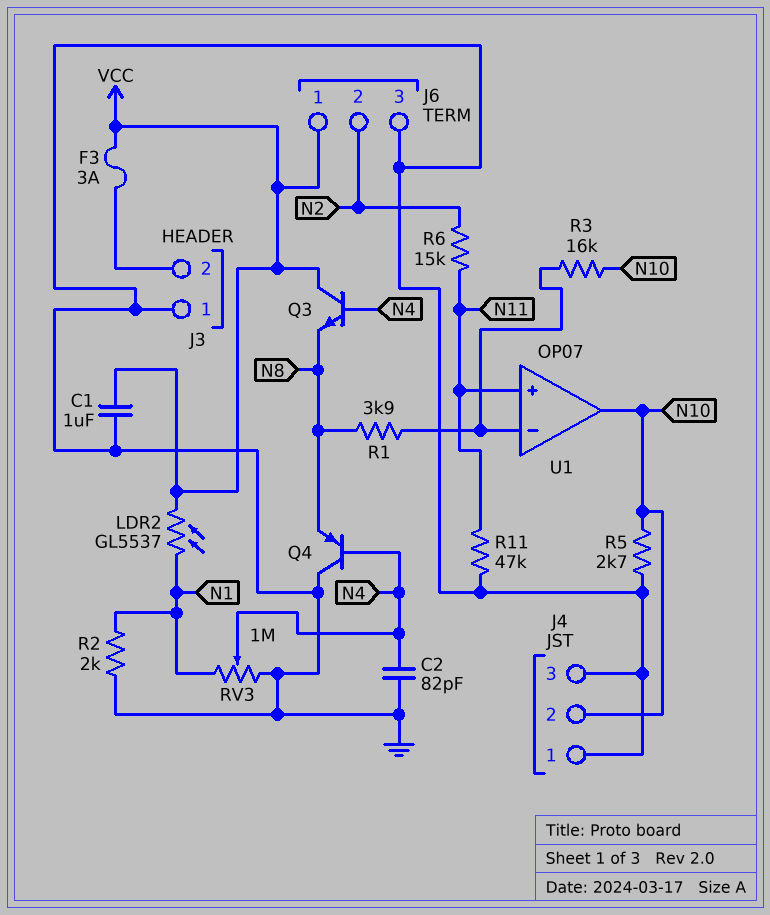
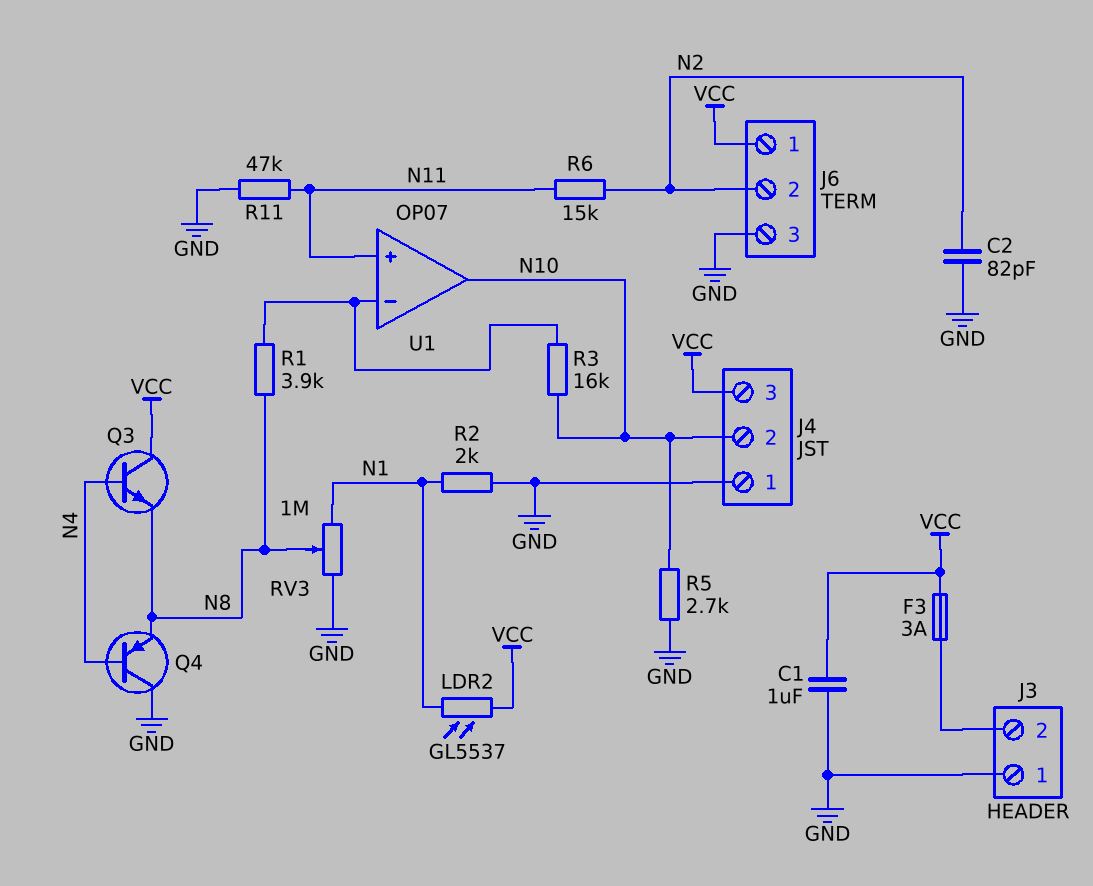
C2: 82pF (GND, N4) -> 82pF (GND, N2)
J4 pin 3: GND -> VCC
RV3: 1M (GND, N1, wiper N4) -> 1M (GND, N1, wiper N8)

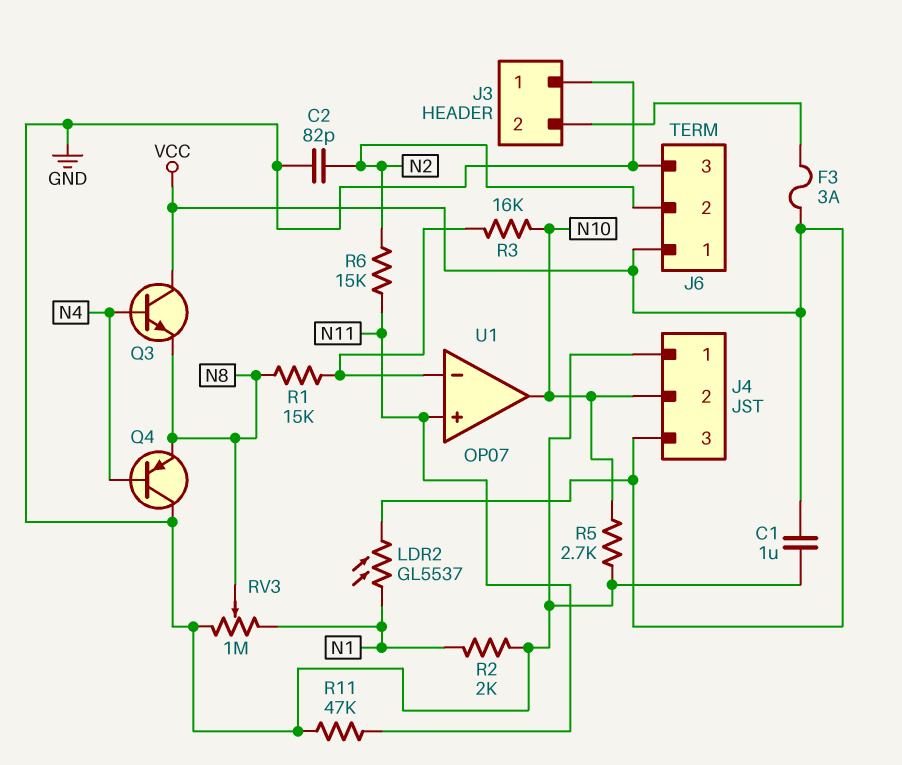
R1: 3.9k (N8, U1/in-) -> 15k (N8, U1/in-)

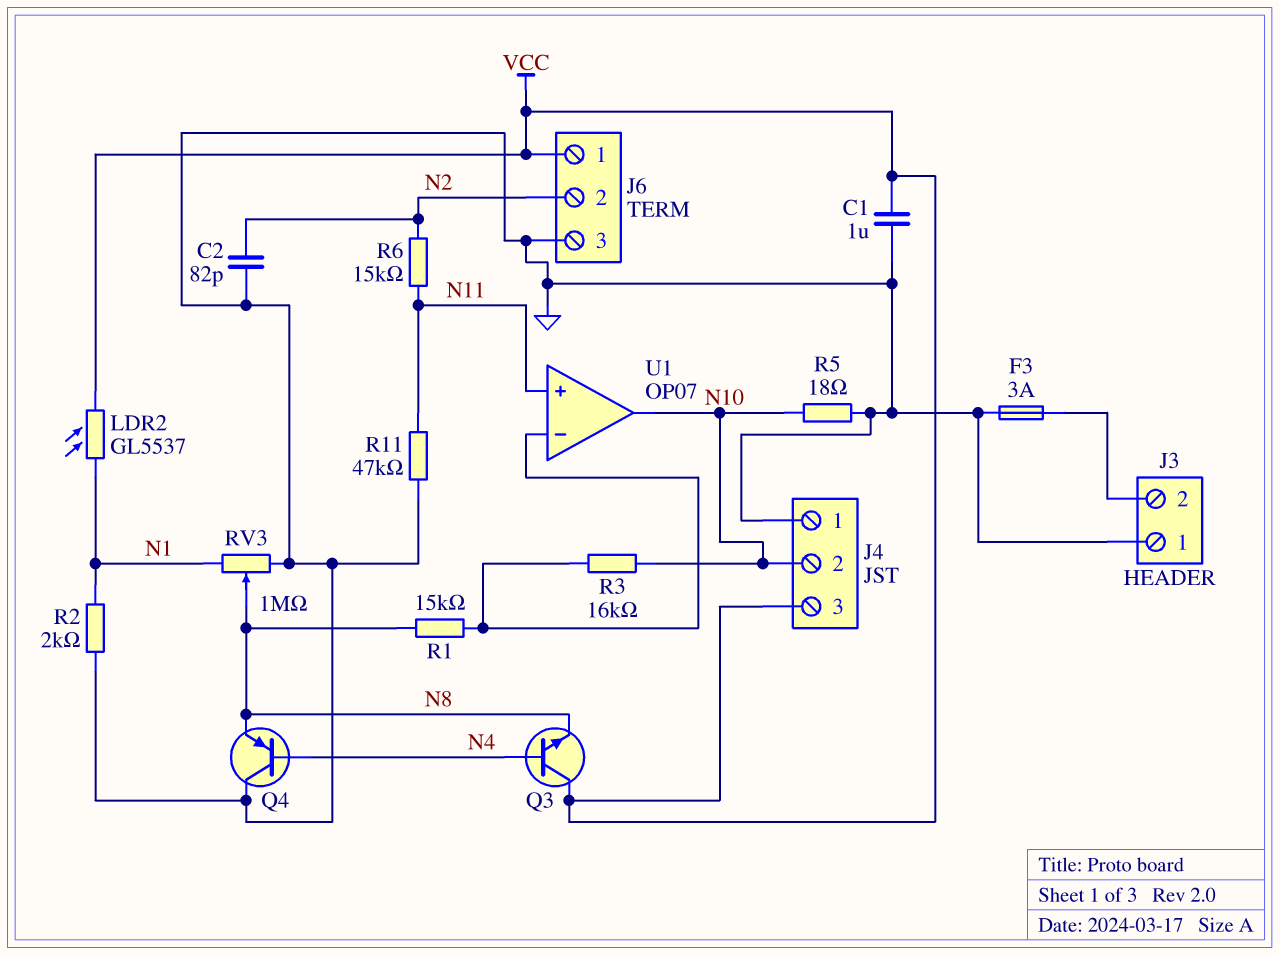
F3: 3A (J3/2, VCC) -> 3A (GND, J3/2)
R5: 2.7k (GND, N10) -> 18 (GND, N10)

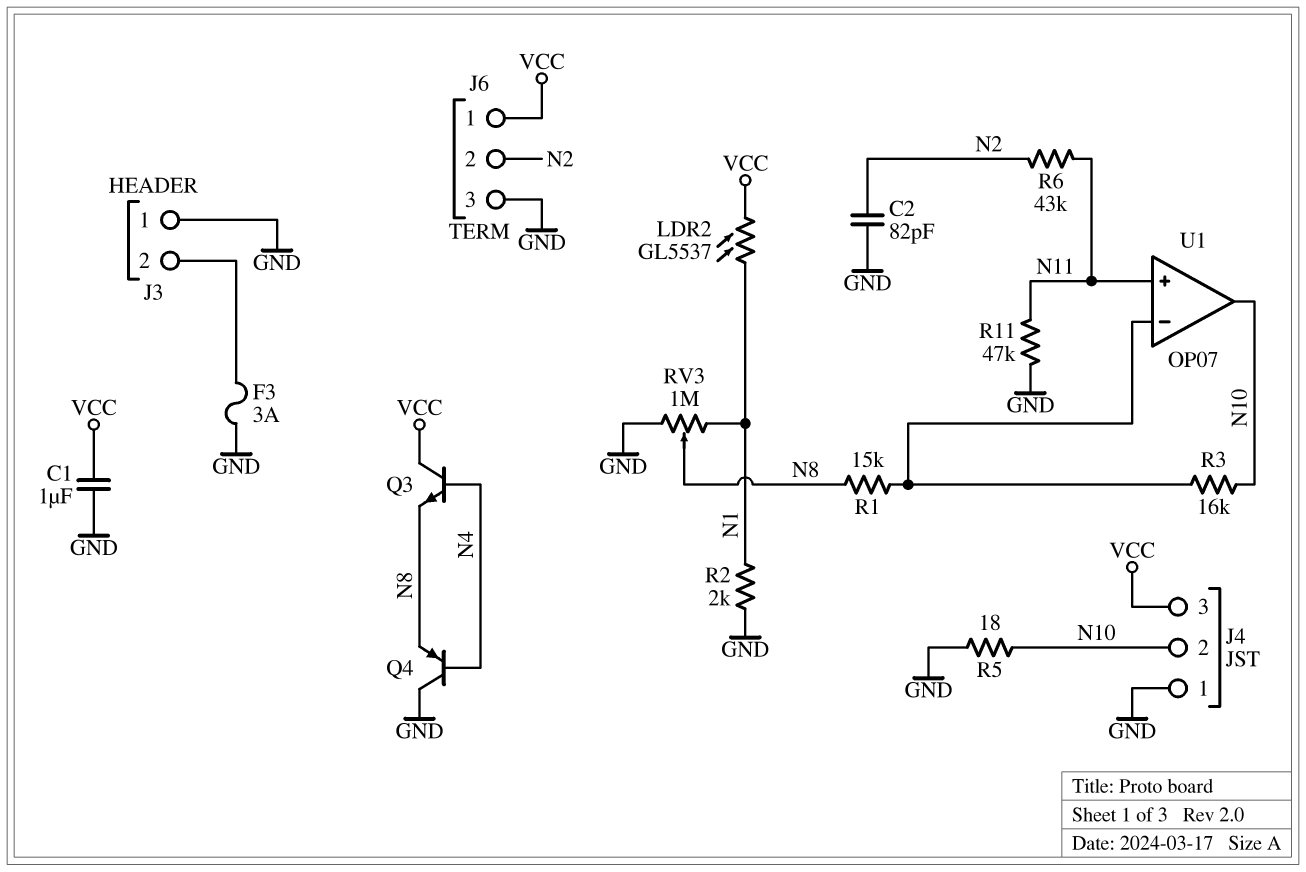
R6: 15k (N2, N11) -> 43k (N2, N11)

